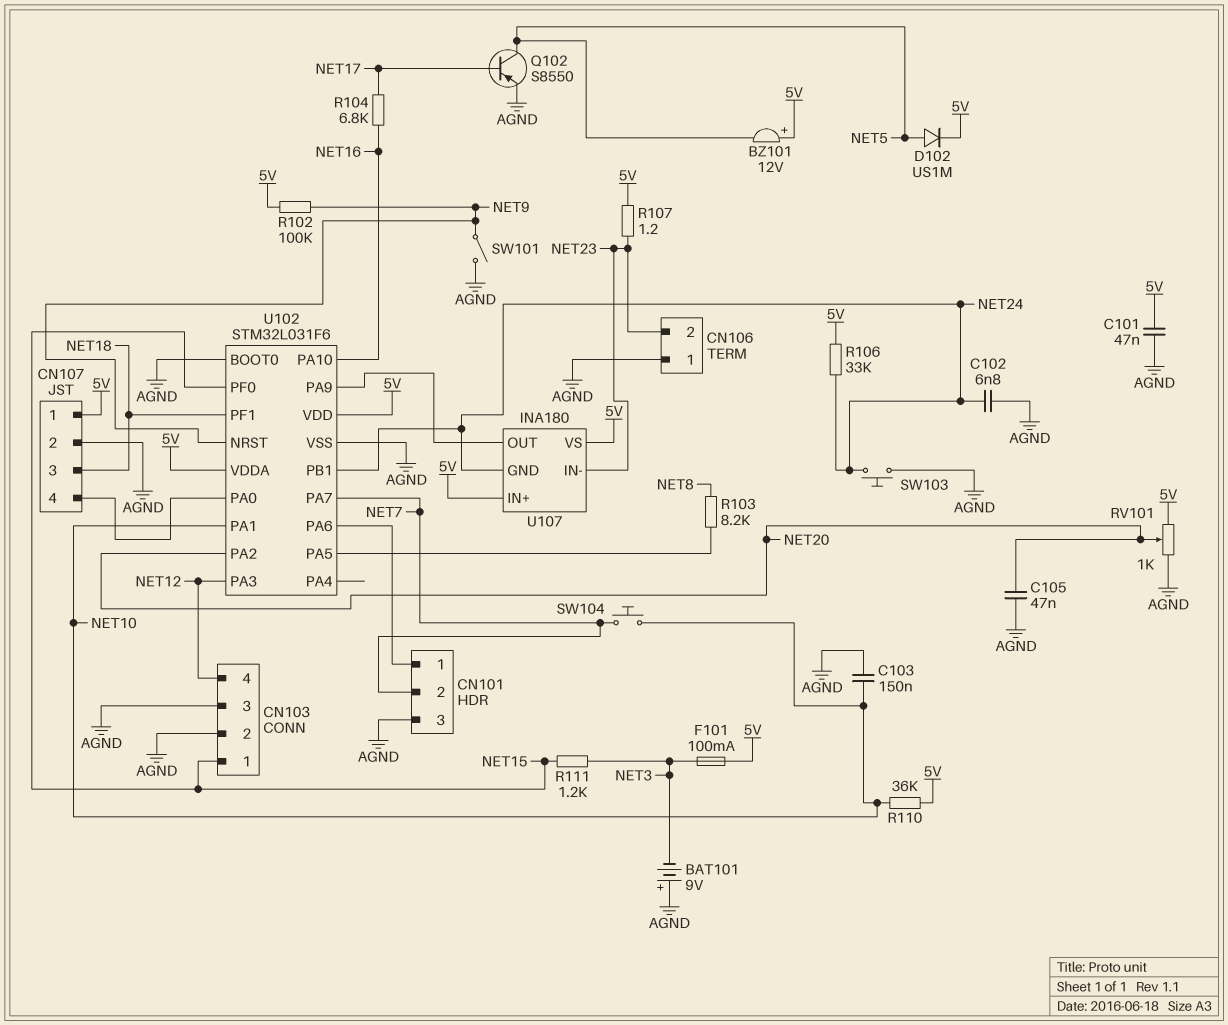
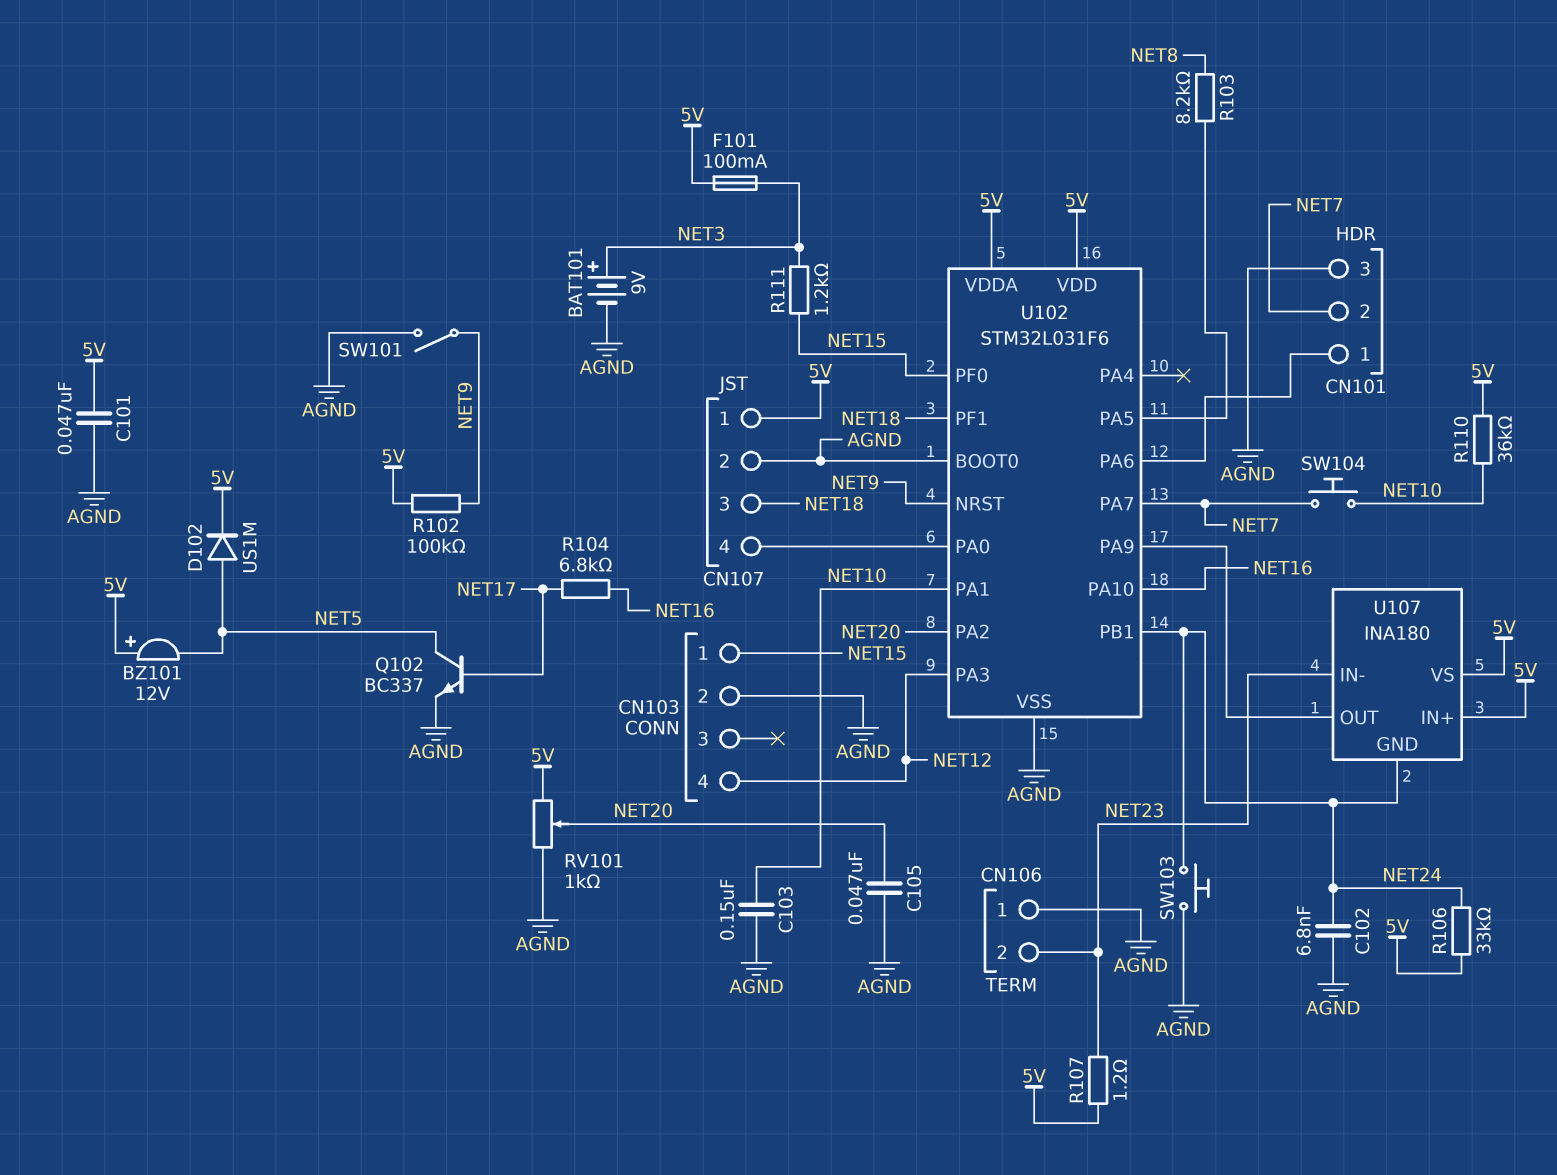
BAT101: 9V (plus AGND, minus NET3) -> 9V (plus NET3, minus AGND)
CN103 pin 3: AGND -> none
Q102: PNP S8550 (B NET17, C NET5, E AGND) -> NPN BC337 (B NET17, C NET5, E AGND)

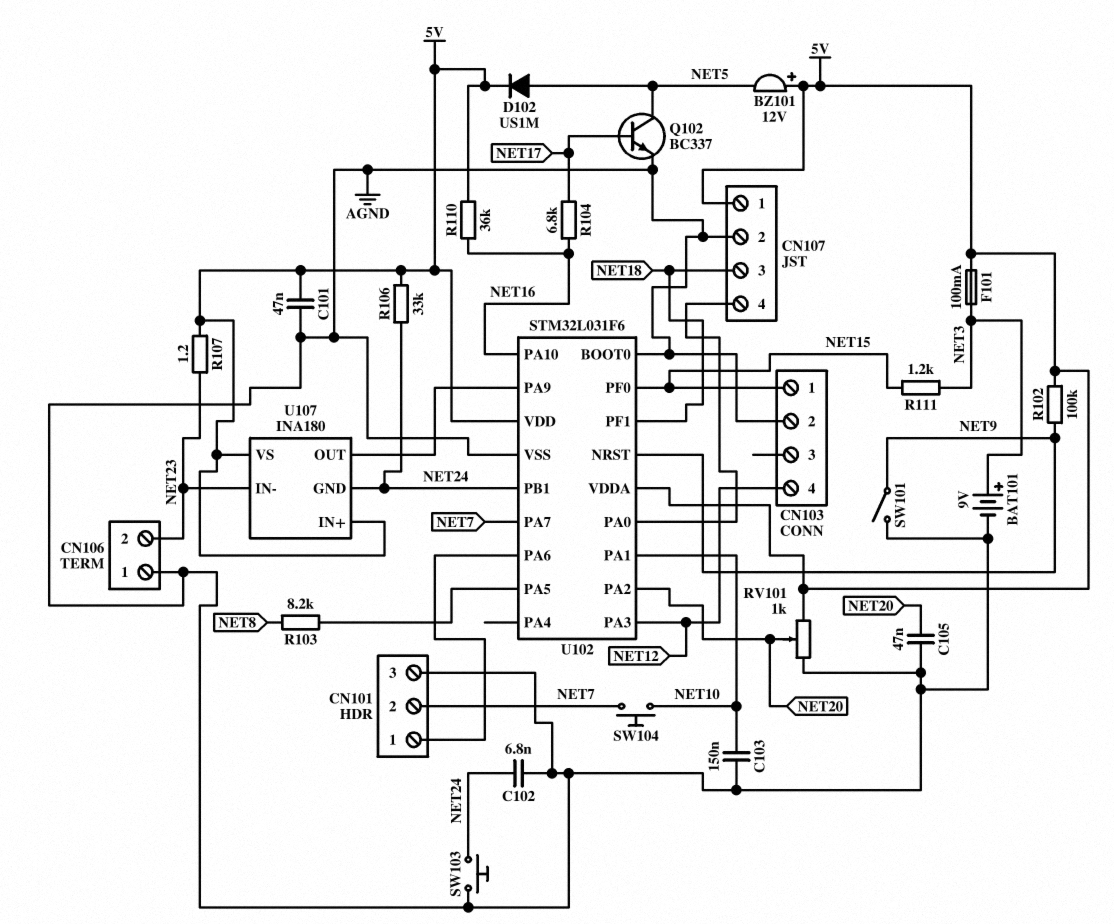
R110: 36k (5V, NET10) -> 36k (5V, NET16)

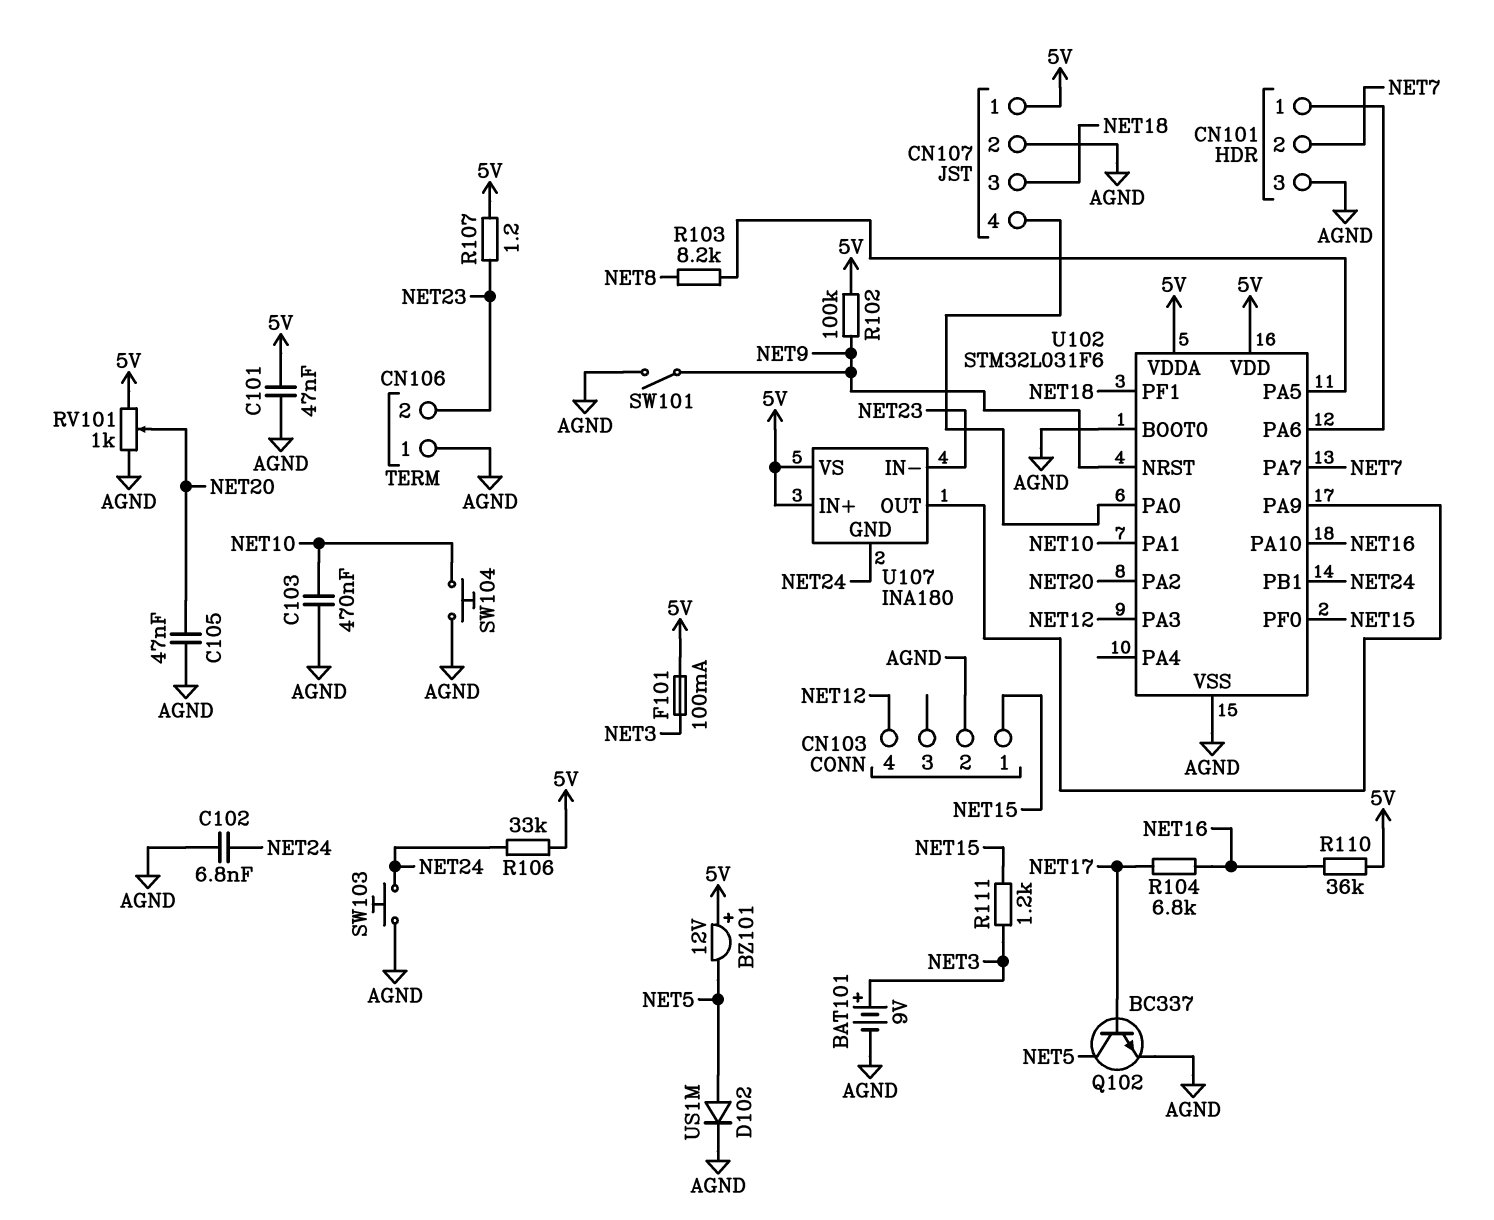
C103: 150nF (AGND, NET10) -> 470nF (AGND, NET10)
D102: diode US1M (A NET5, K 5V) -> diode US1M (A NET5, K AGND)
SW104: button (NET7, NET10) -> button (AGND, NET10)

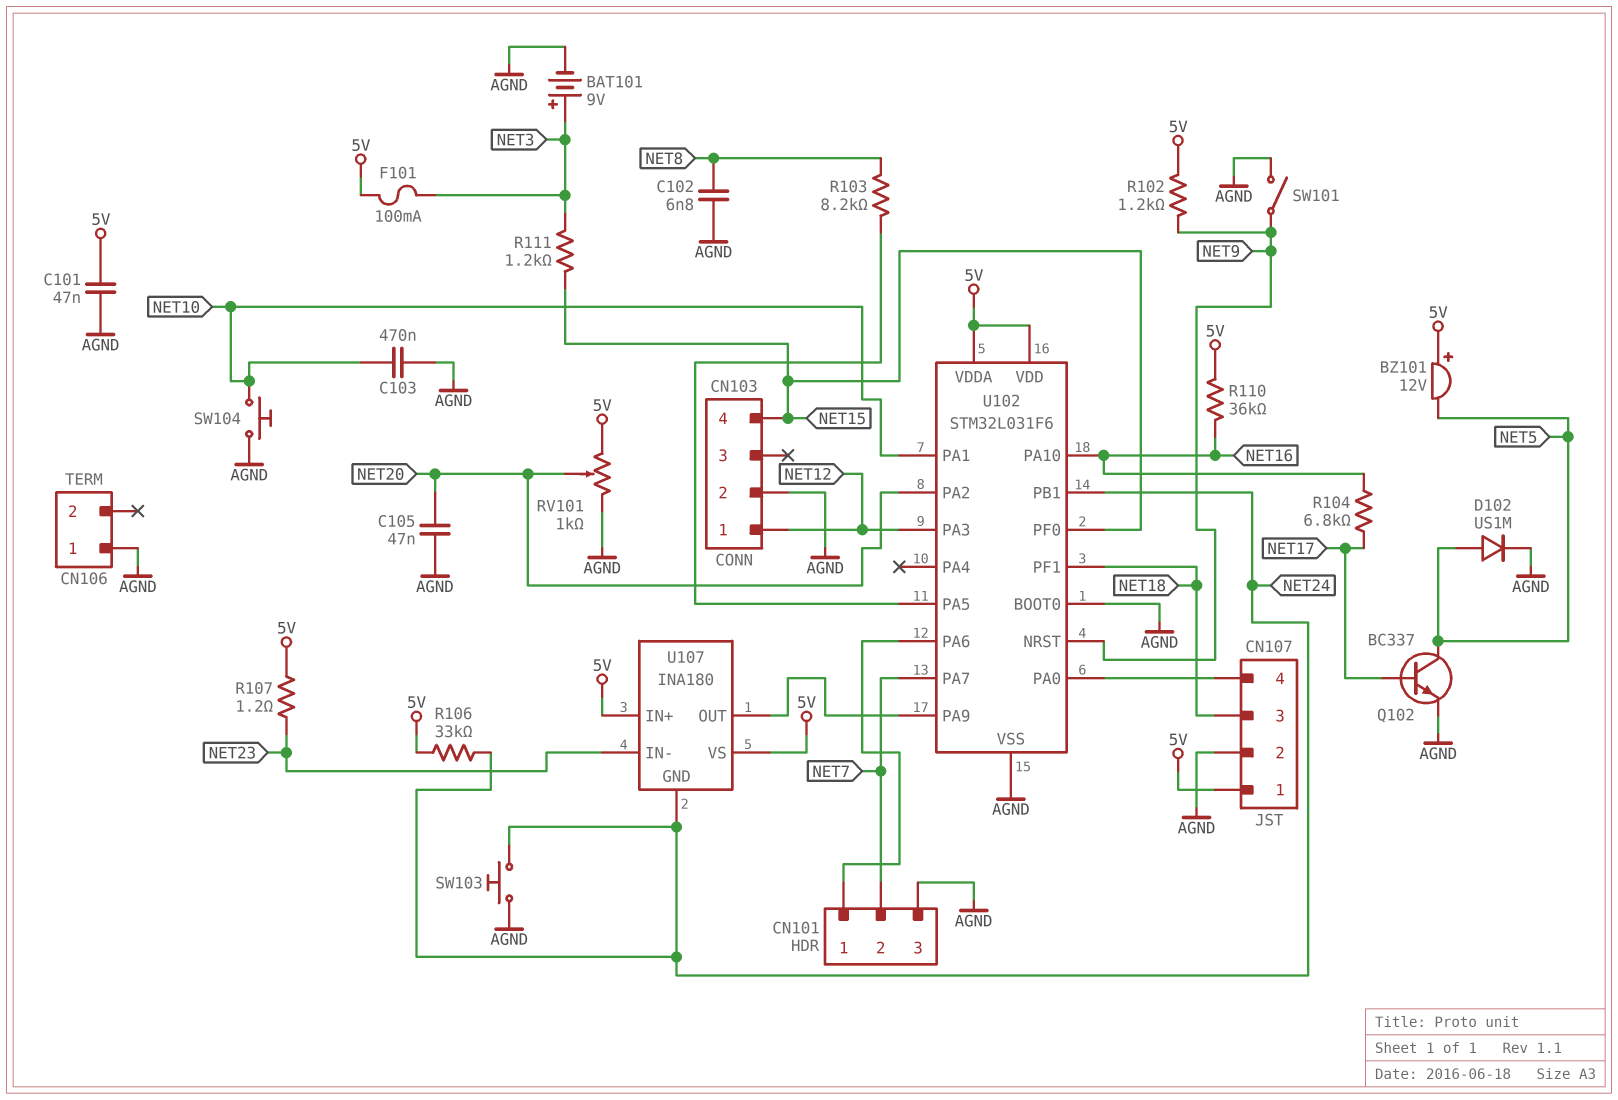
C102: 6.8nF (AGND, NET24) -> 6.8nF (AGND, NET8)
CN103 pin 1: NET15 -> NET12
CN103 pin 4: NET12 -> NET15
CN106 pin 2: NET23 -> none
R102: 100k (5V, NET9) -> 1.2k (5V, NET9)

